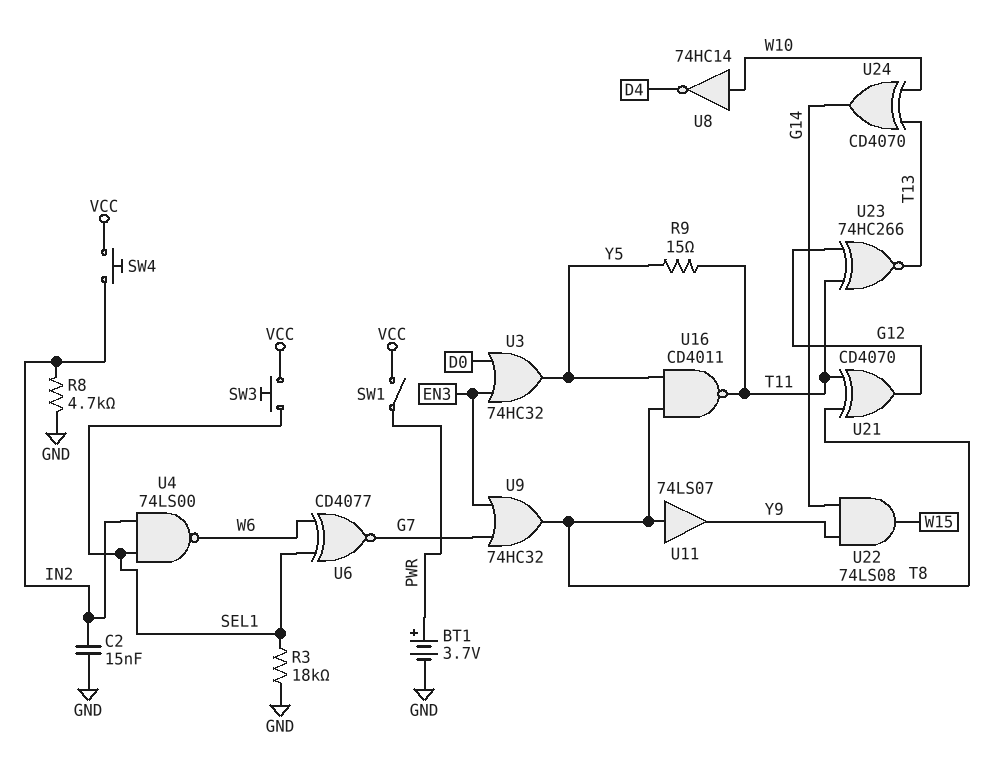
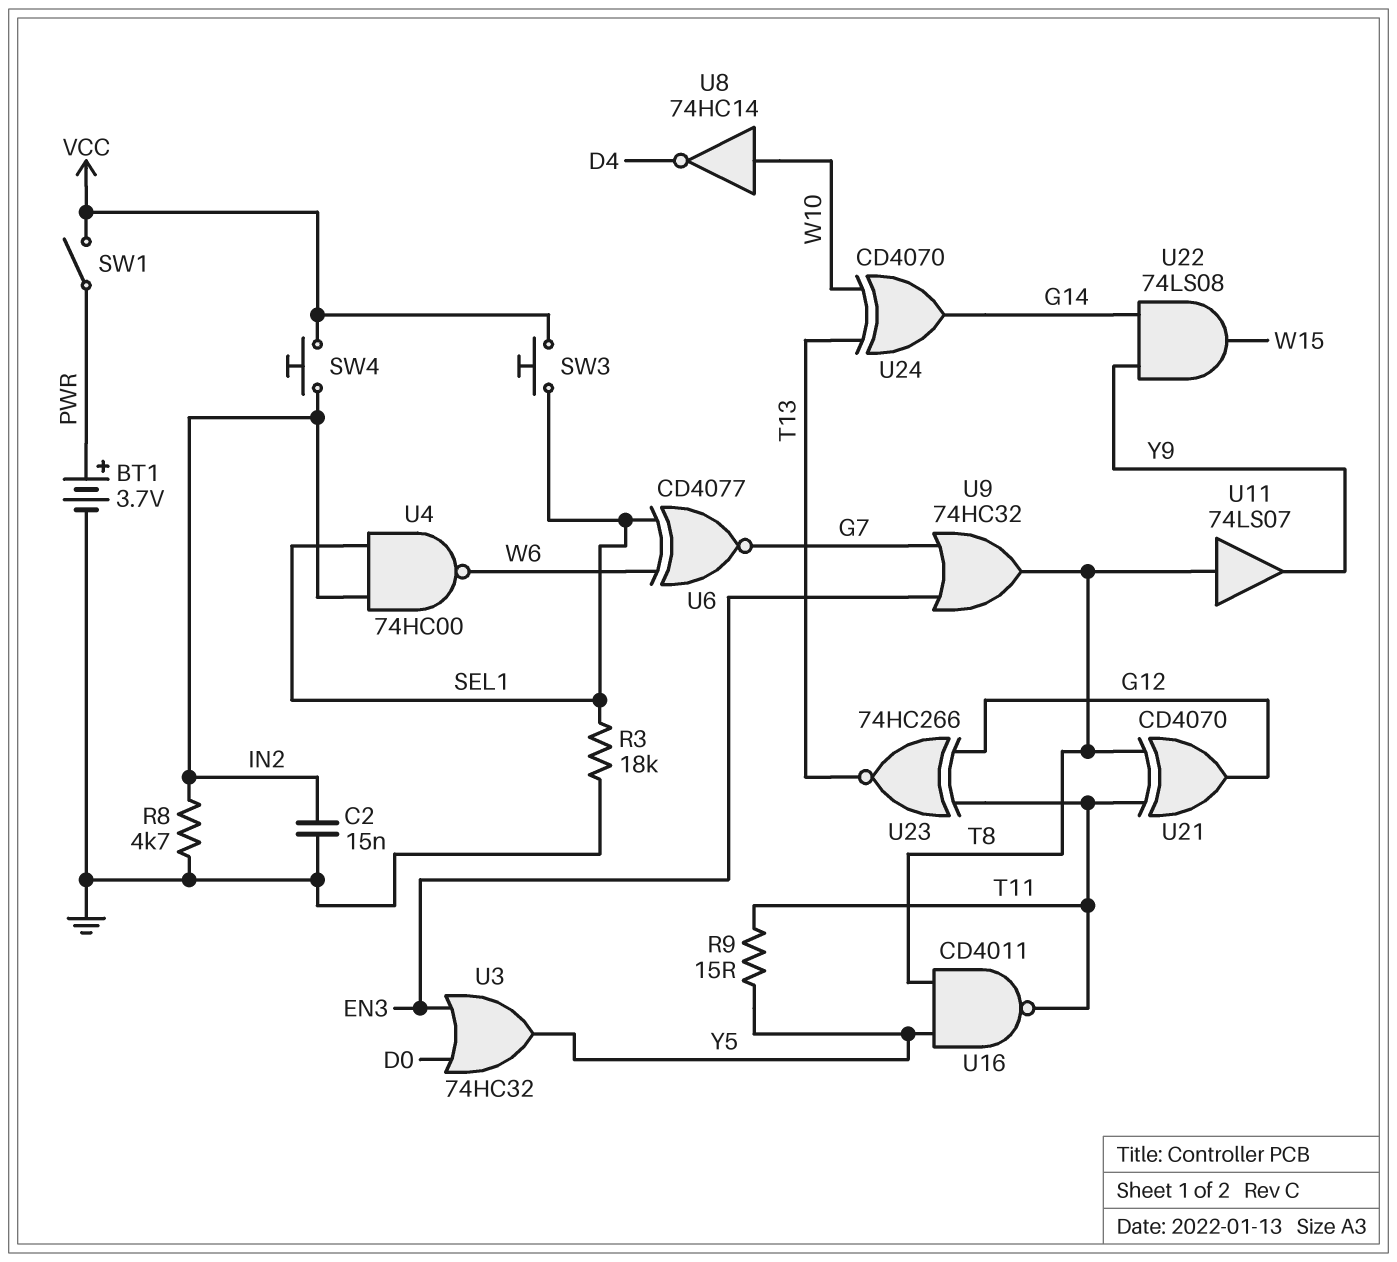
U4: NAND 74LS00 (in IN2, in SEL1, out W6) -> NAND 74HC00 (in IN2, in SEL1, out W6)

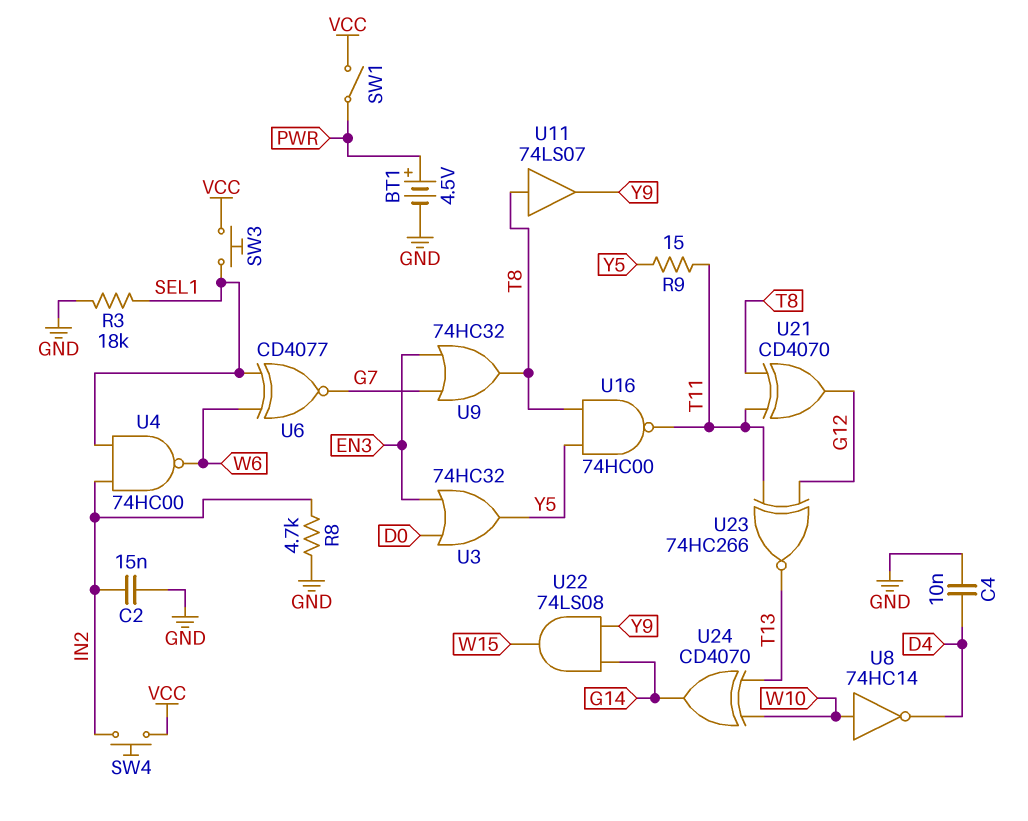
BT1: 3.7V (plus PWR, minus GND) -> 4.5V (plus PWR, minus GND)
C4: none -> 10nF (D4, GND)
U16: NAND CD4011 (in T8, in Y5, out T11) -> NAND 74HC00 (in T8, in Y5, out T11)

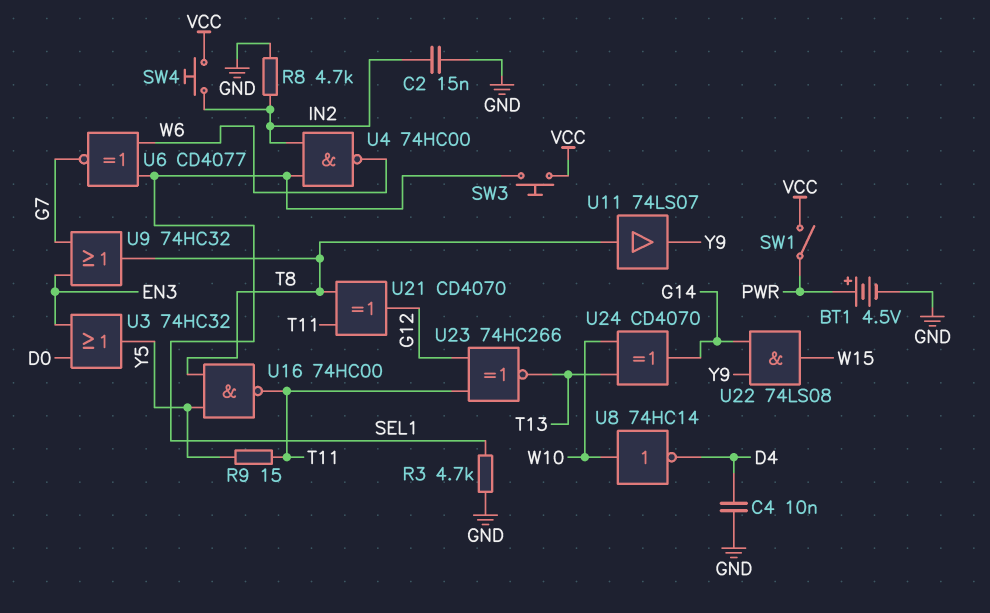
R3: 18k (GND, SEL1) -> 4.7k (GND, SEL1)

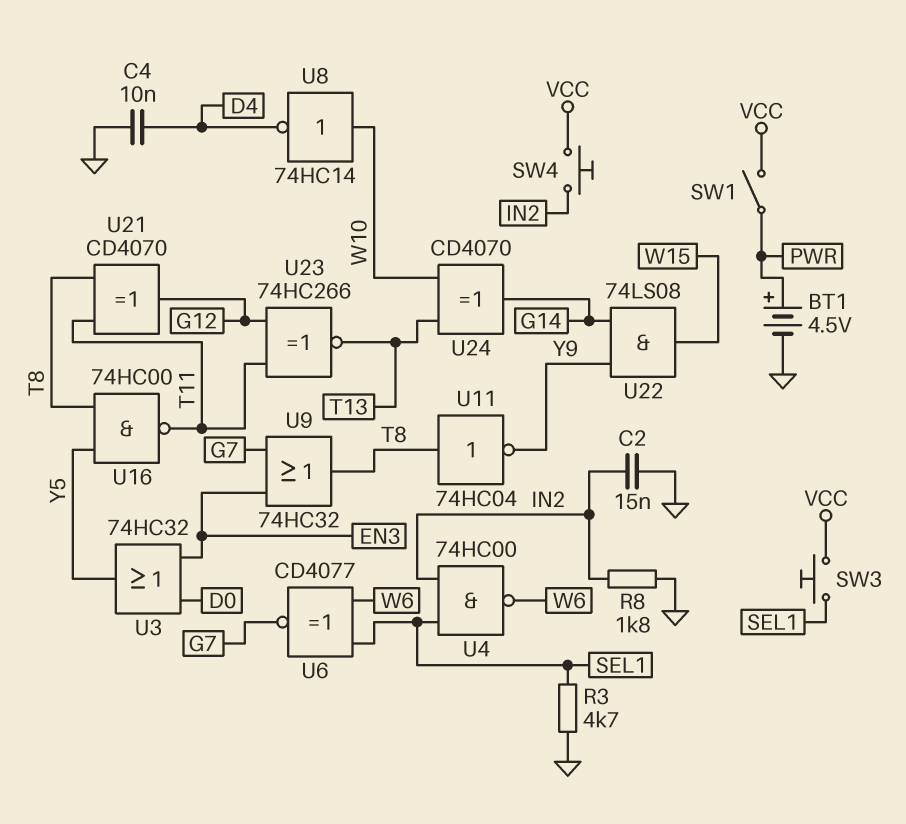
R8: 4.7k (GND, IN2) -> 1.8k (GND, IN2)
R9: 15 (T11, Y5) -> none
U11: buffer 74LS07 (in T8, out Y9) -> NOT 74HC04 (in T8, out Y9)

